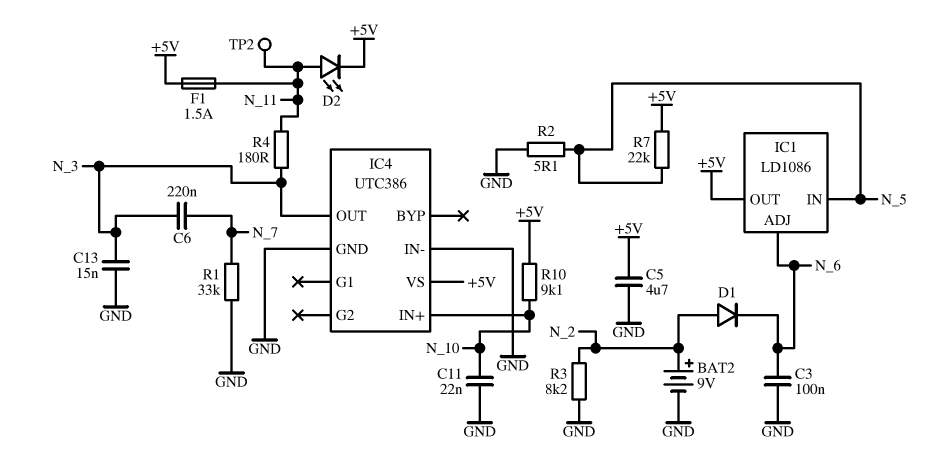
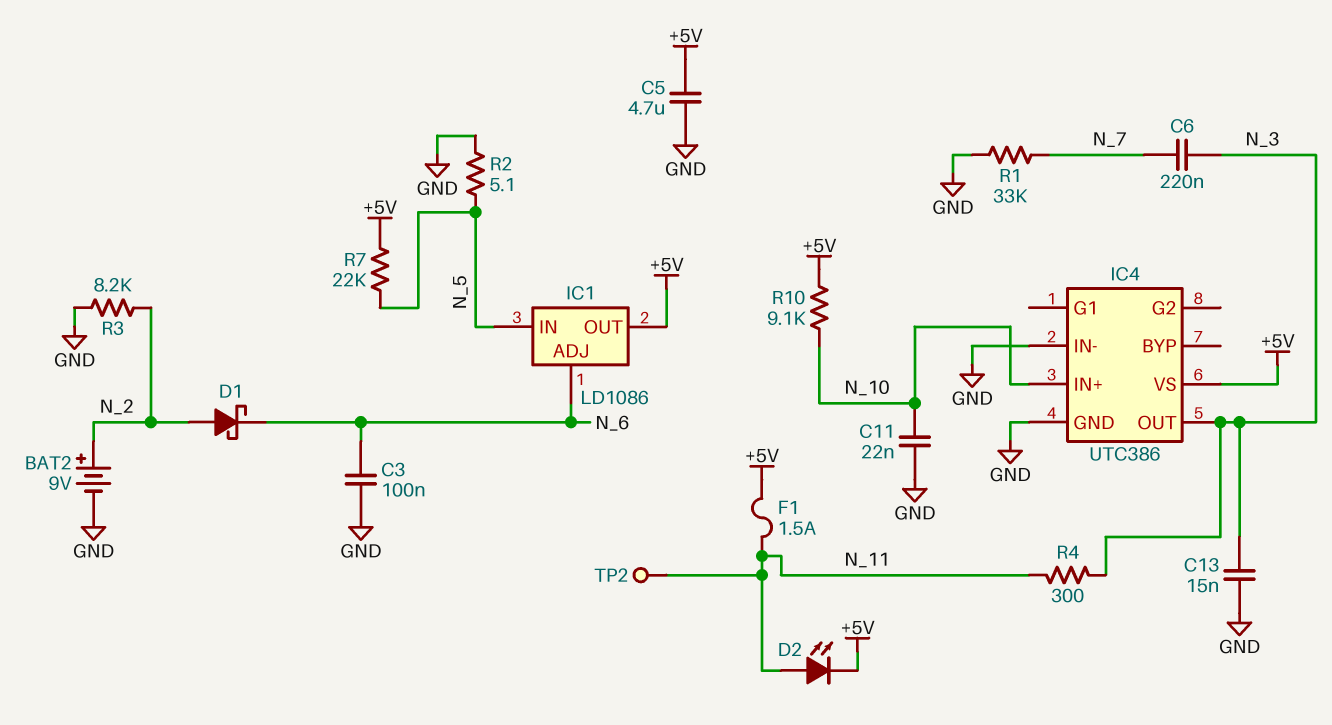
D1: diode (A N_2, K N_6) -> schottky (A N_2, K N_6)
R4: 180 (N_3, N_11) -> 300 (N_3, N_11)

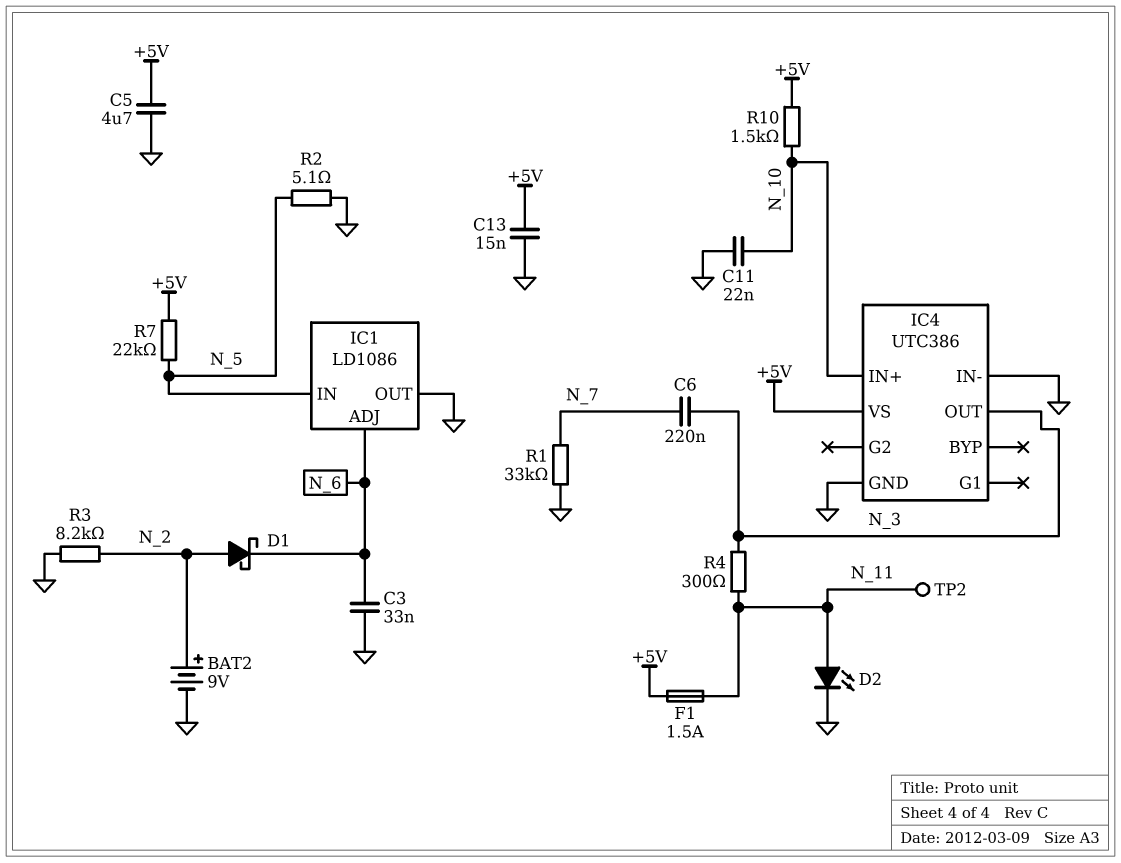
C3: 100nF (GND, N_6) -> 33nF (GND, N_6)
C13: 15nF (GND, N_3) -> 15nF (+5V, GND)
D2: LED (A N_11, K +5V) -> LED (A N_11, K GND)
IC1 pin OUT: +5V -> GND
R10: 9.1k (+5V, N_10) -> 1.5k (+5V, N_10)

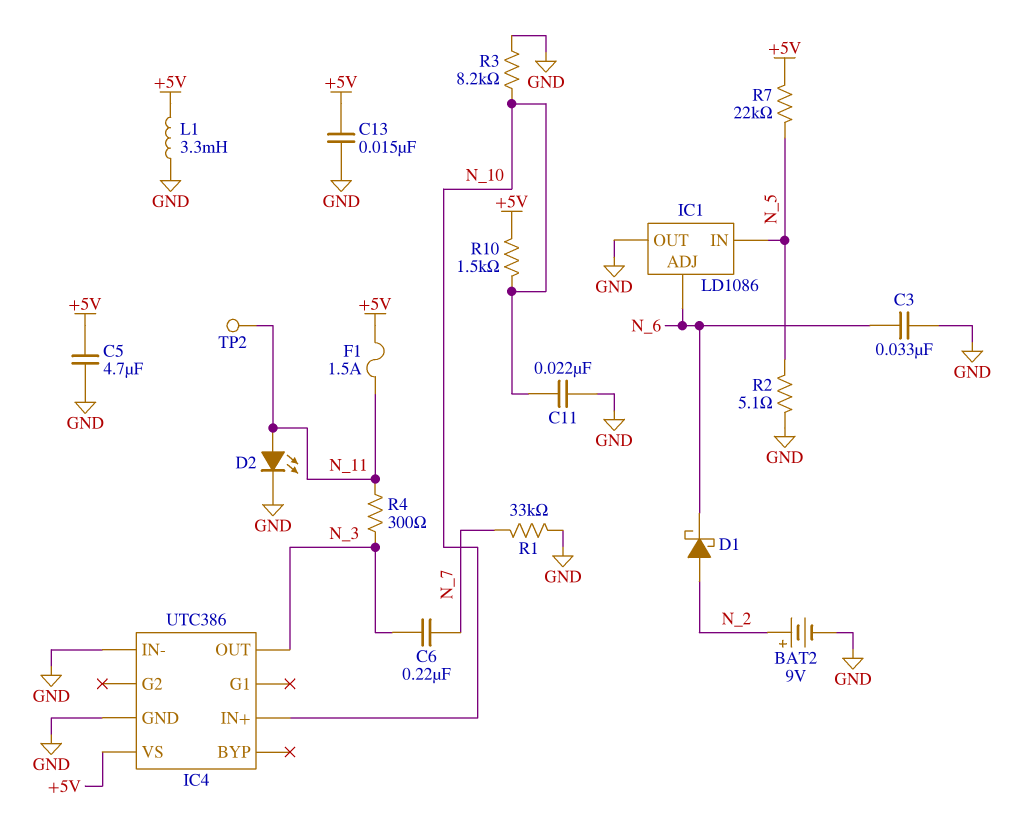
L1: none -> 3.3mH (+5V, GND)
R3: 8.2k (GND, N_2) -> 8.2k (GND, N_10)

